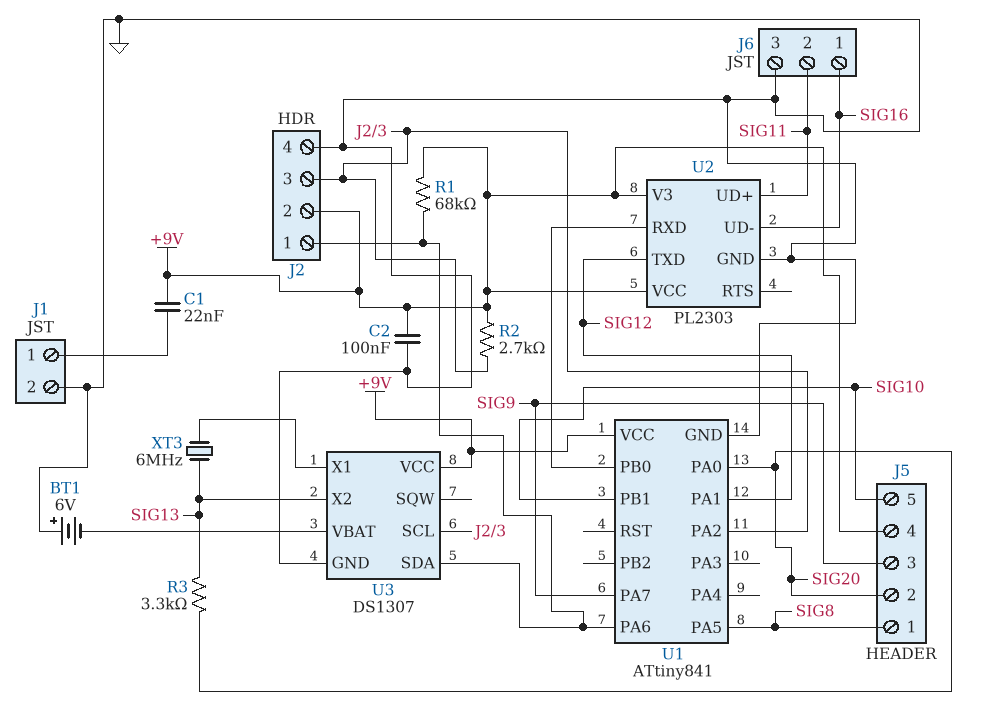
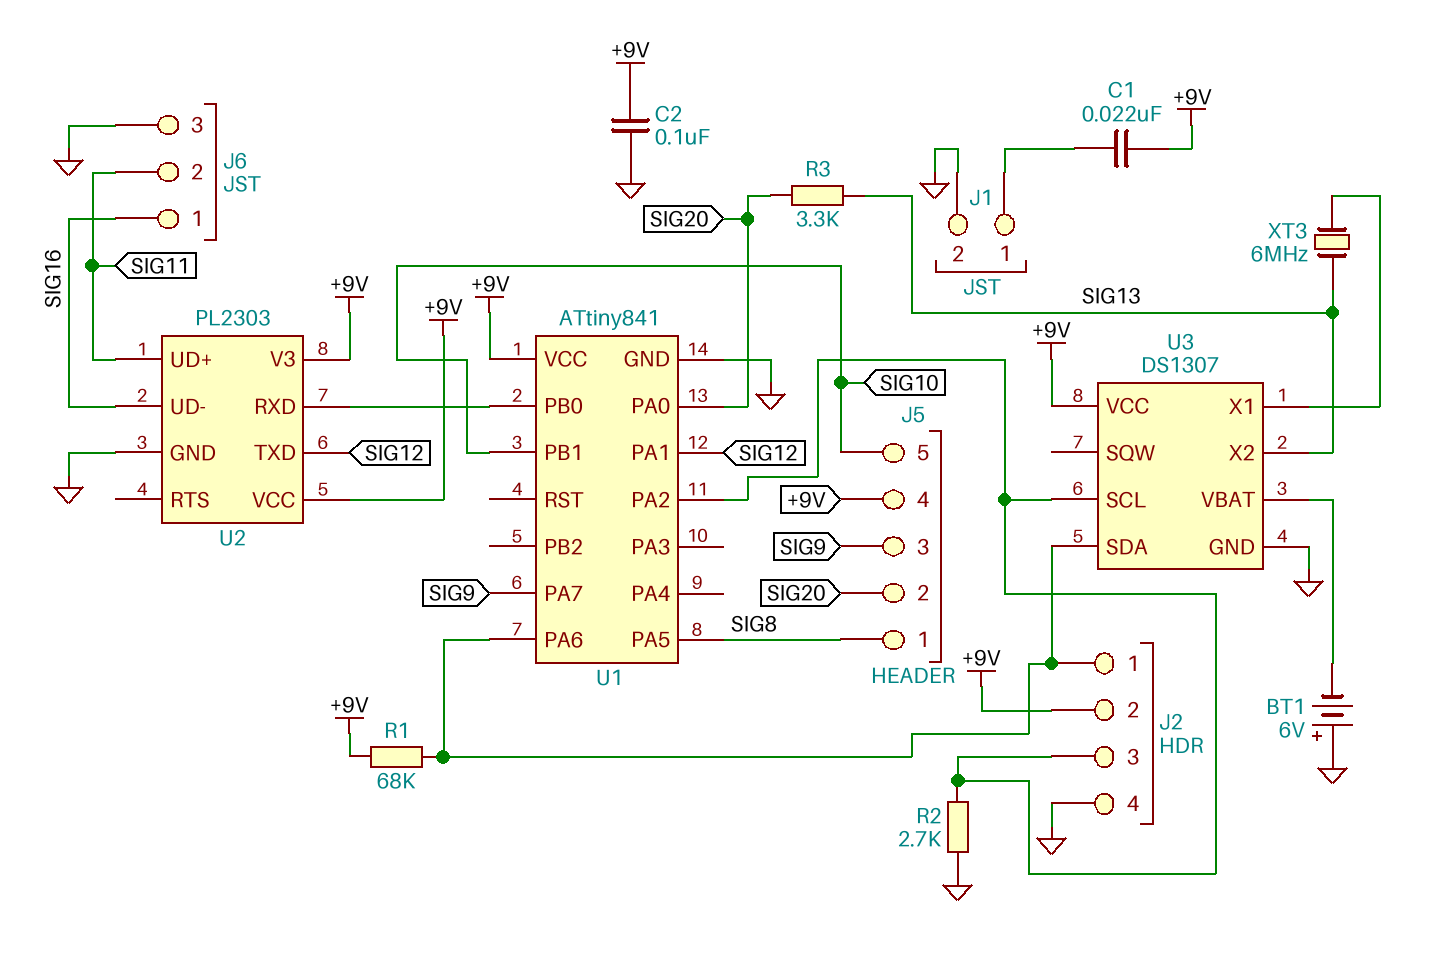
R2: 2.7k (+9V, J2/3) -> 2.7k (GND, J2/3)

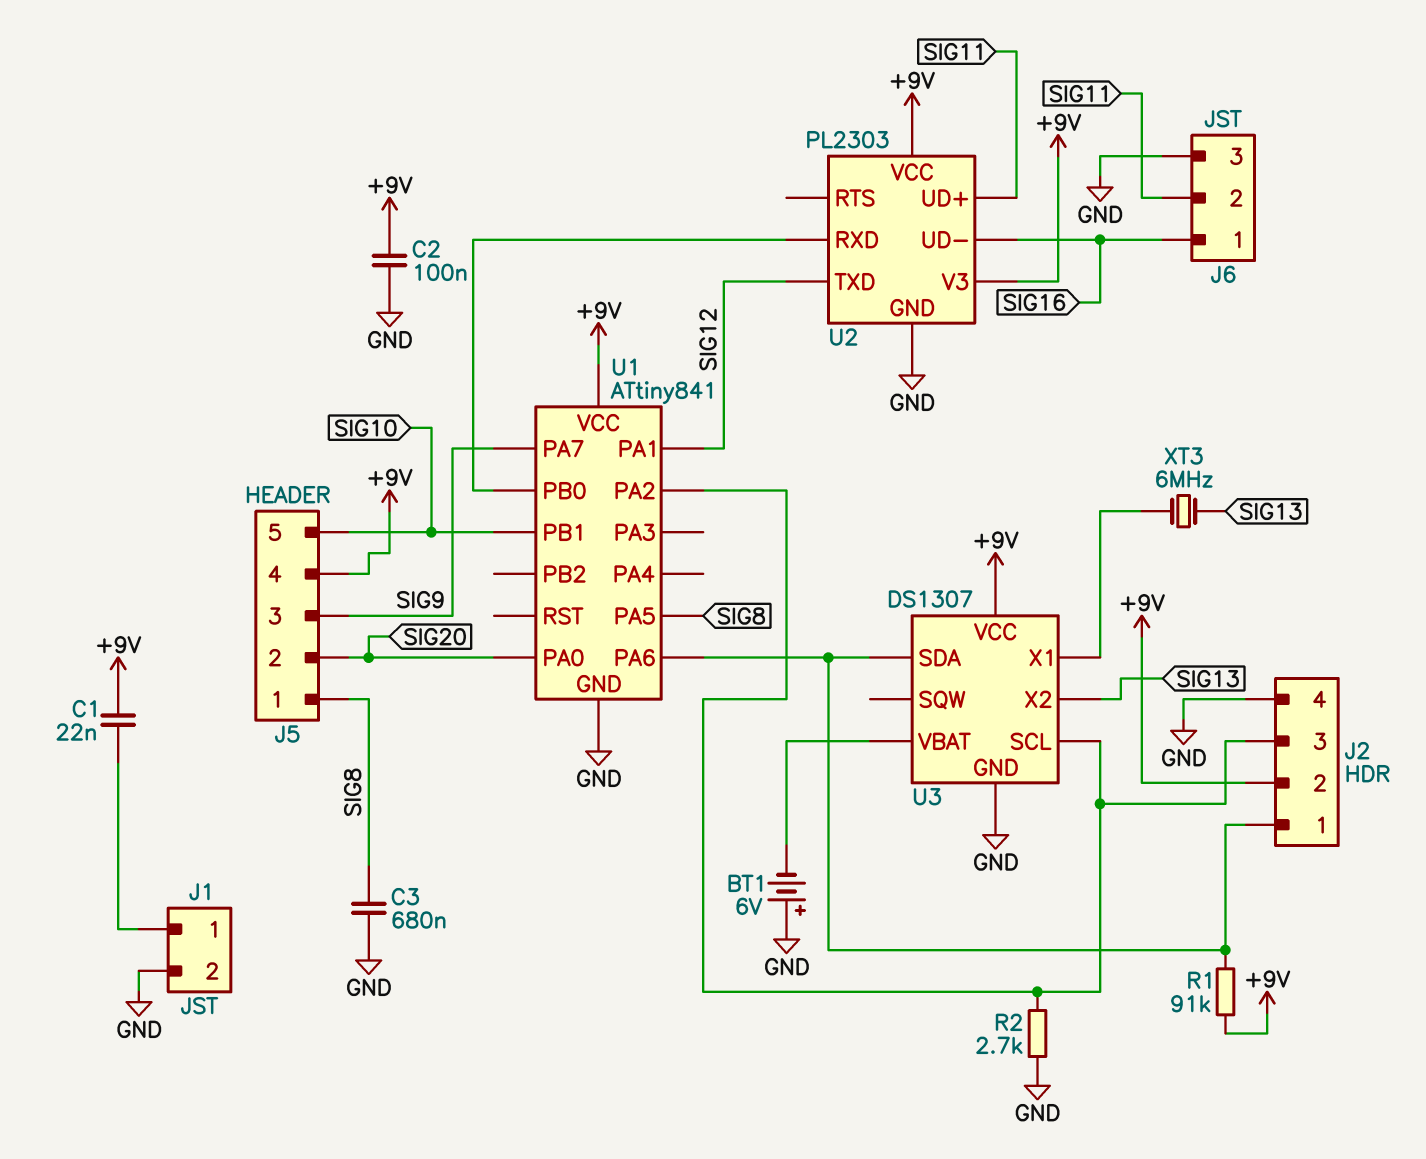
C3: none -> 680nF (GND, SIG8)
R1: 68k (+9V, J2/1) -> 91k (+9V, J2/1)
R3: 3.3k (SIG13, SIG20) -> none

